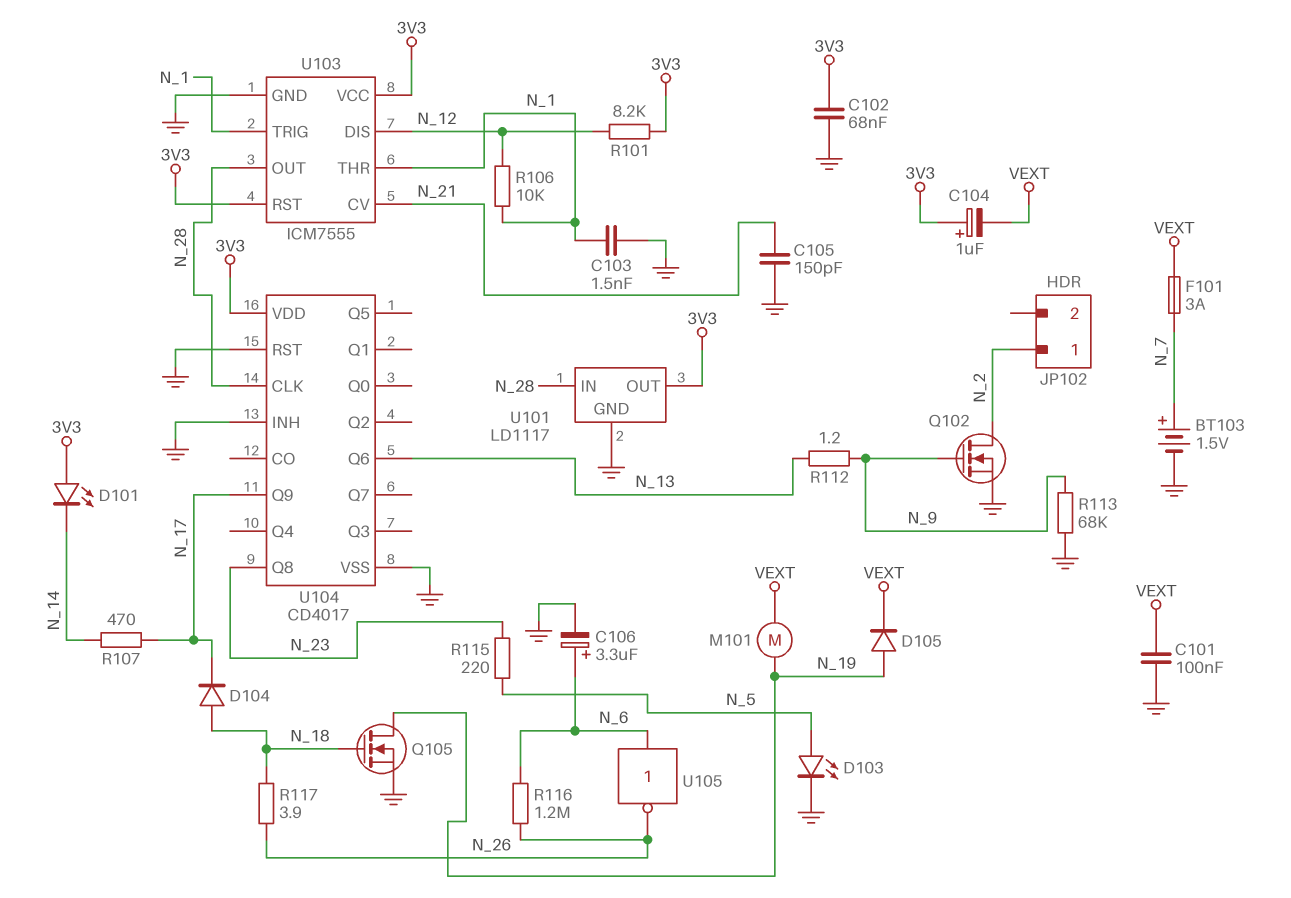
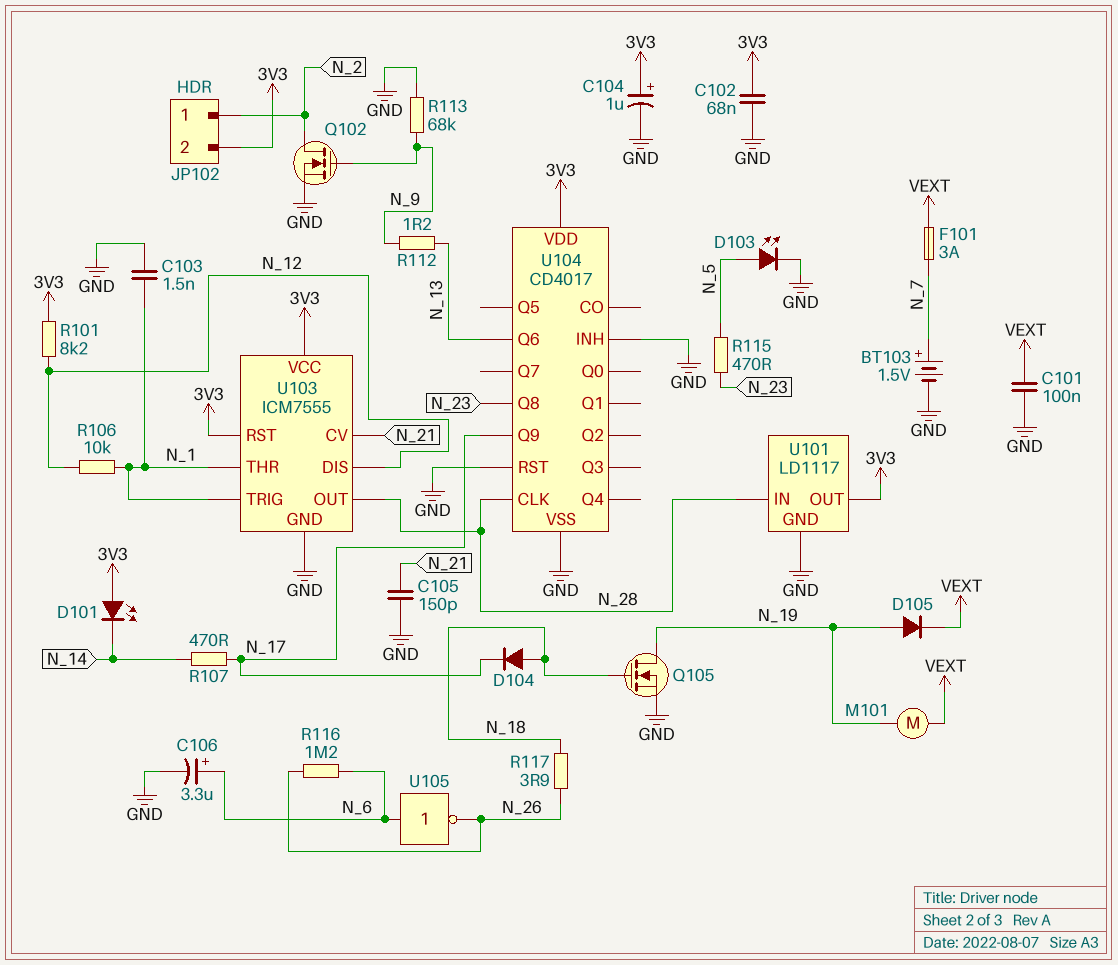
C104: 1uF (plus 3V3, minus VEXT) -> 1uF (plus 3V3, minus GND)
JP102 pin 2: none -> 3V3
R115: 220 (N_5, N_23) -> 470 (N_5, N_23)

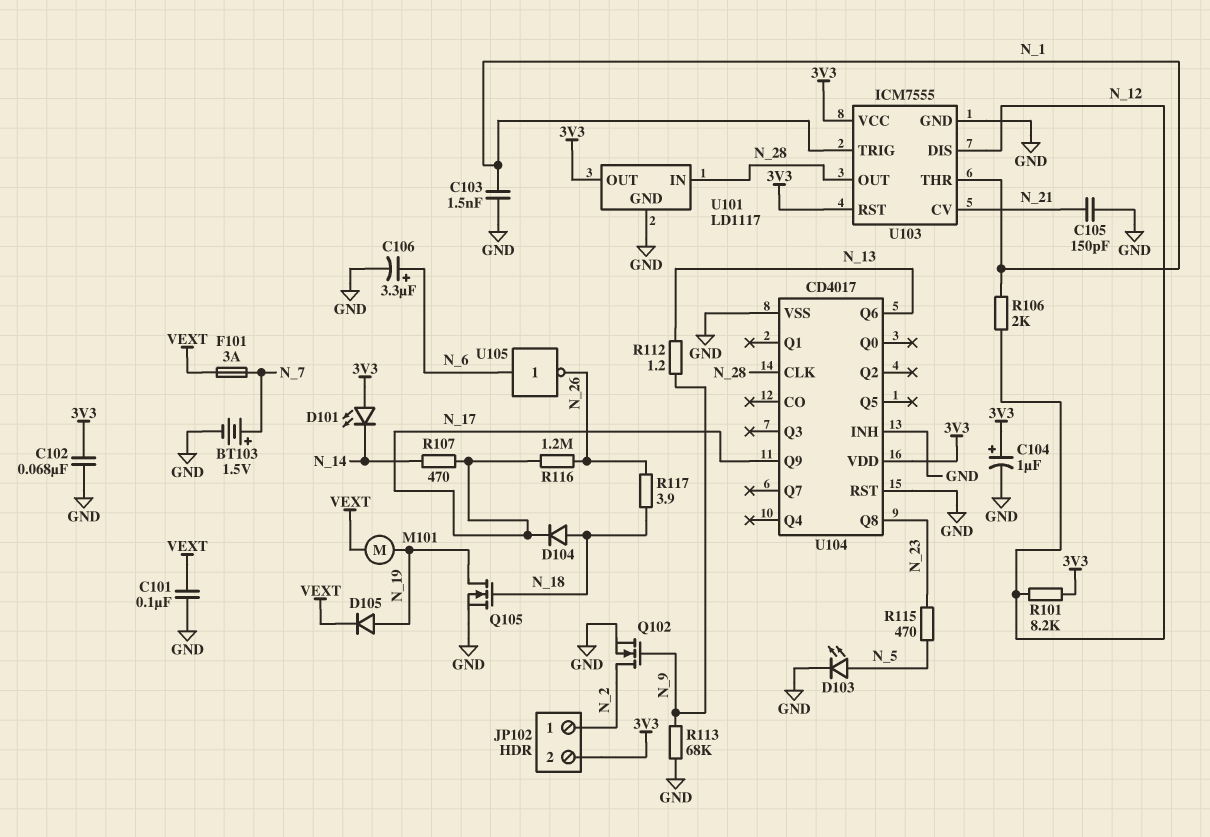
R106: 10k (N_1, N_12) -> 2k (N_1, N_12)
R116: 1.2M (N_6, N_26) -> 1.2M (N_17, N_26)

